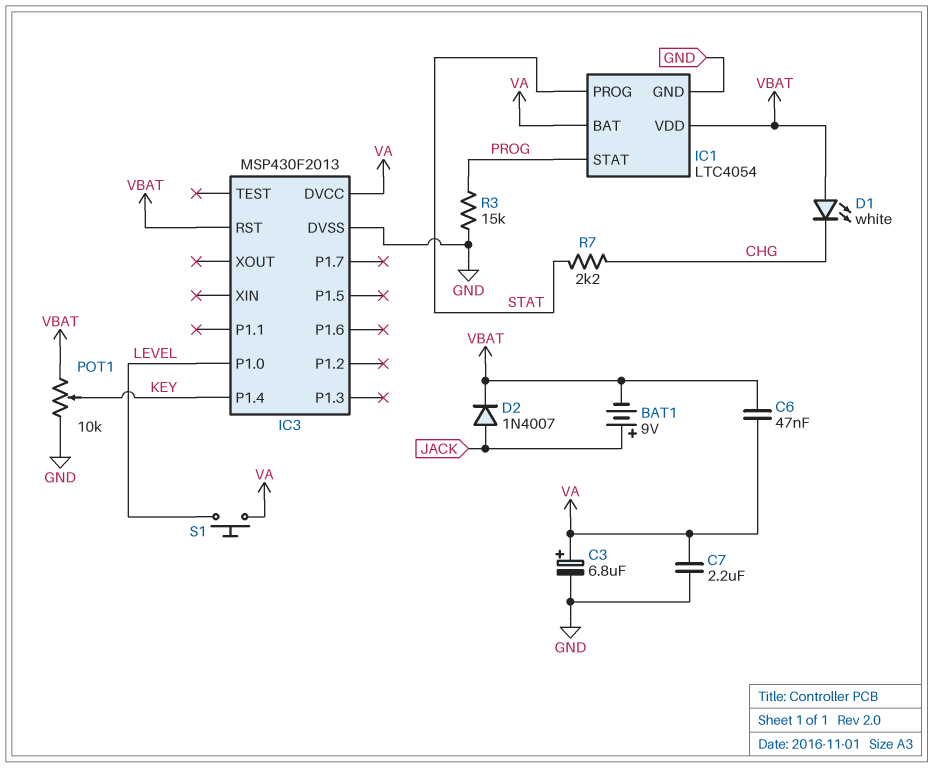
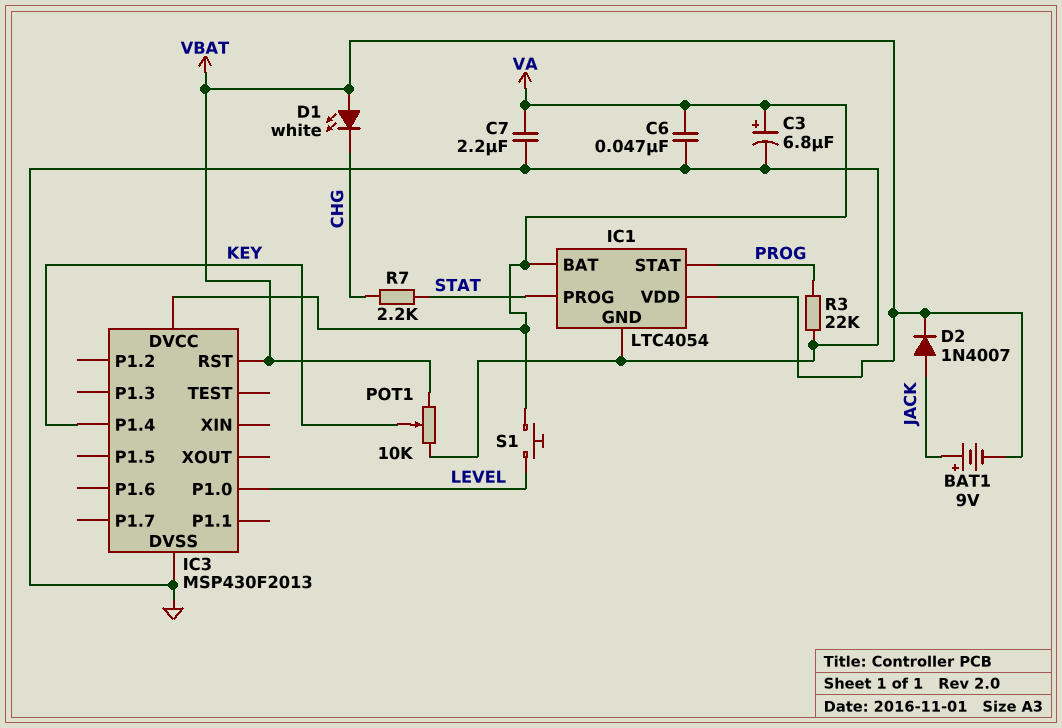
C6: 47nF (VA, VBAT) -> 47nF (GND, VA)
R3: 15k (GND, PROG) -> 22k (GND, PROG)

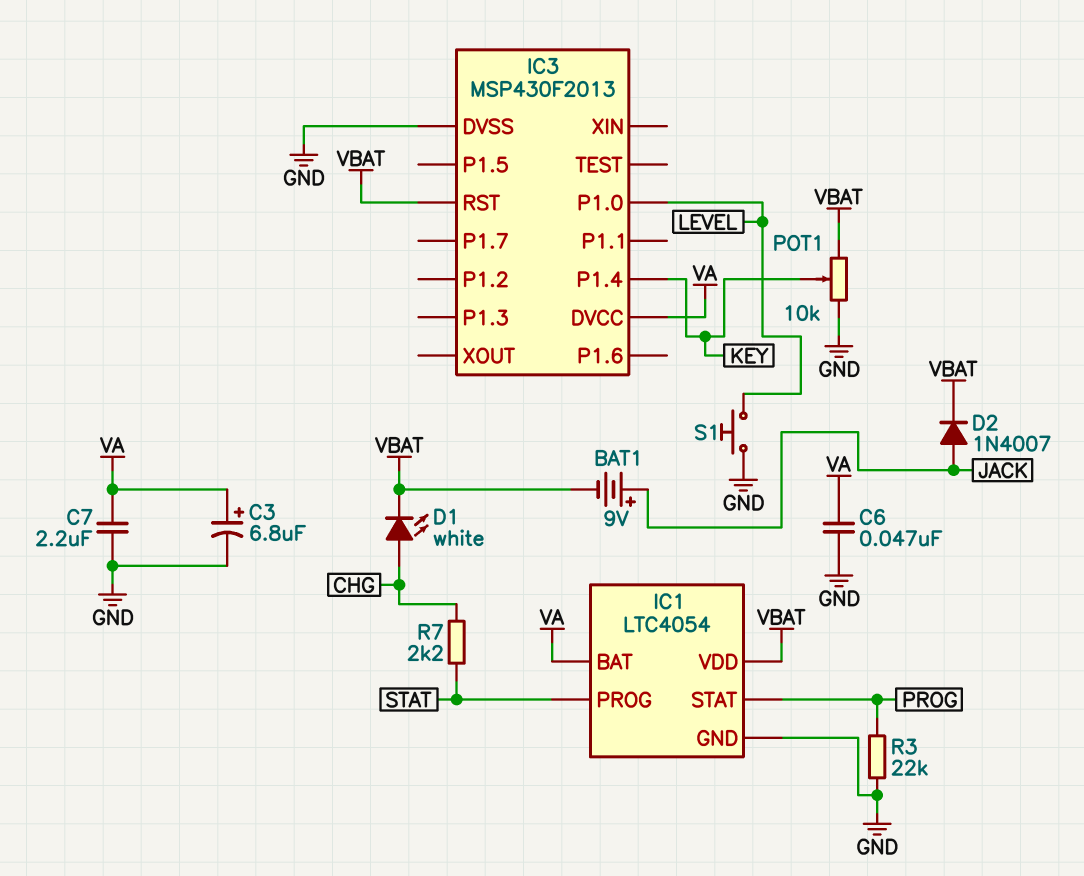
D1: LED white (A VBAT, K CHG) -> LED white (A CHG, K VBAT)
S1: button (LEVEL, VA) -> button (GND, LEVEL)

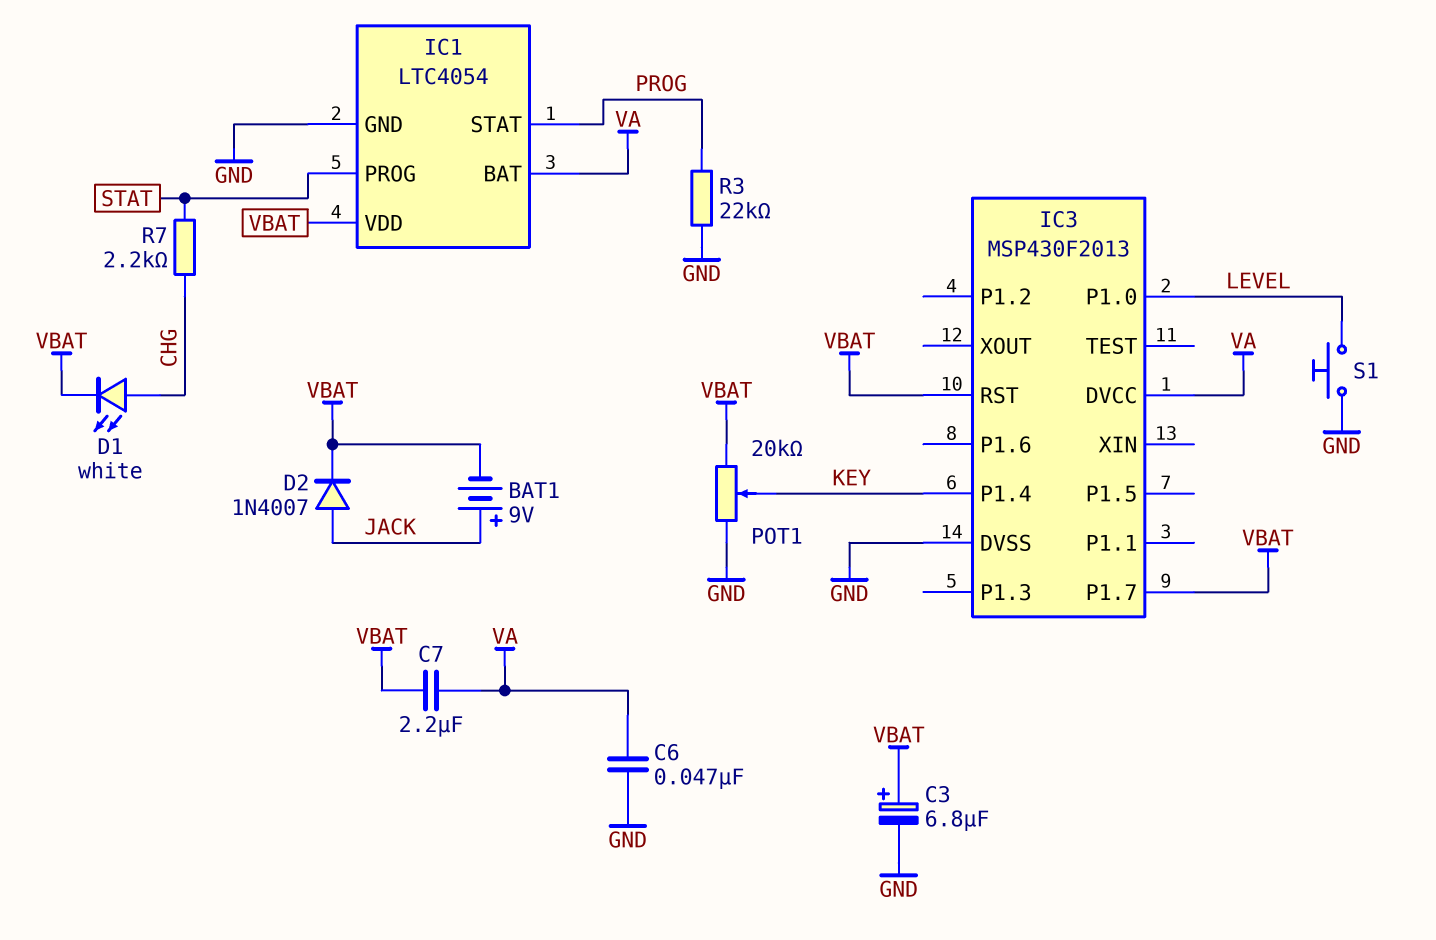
C3: 6.8uF (plus VA, minus GND) -> 6.8uF (plus VBAT, minus GND)
C7: 2.2uF (GND, VA) -> 2.2uF (VA, VBAT)
IC3 pin P1.7: none -> VBAT
POT1: 10k (GND, VBAT, wiper KEY) -> 20k (GND, VBAT, wiper KEY)

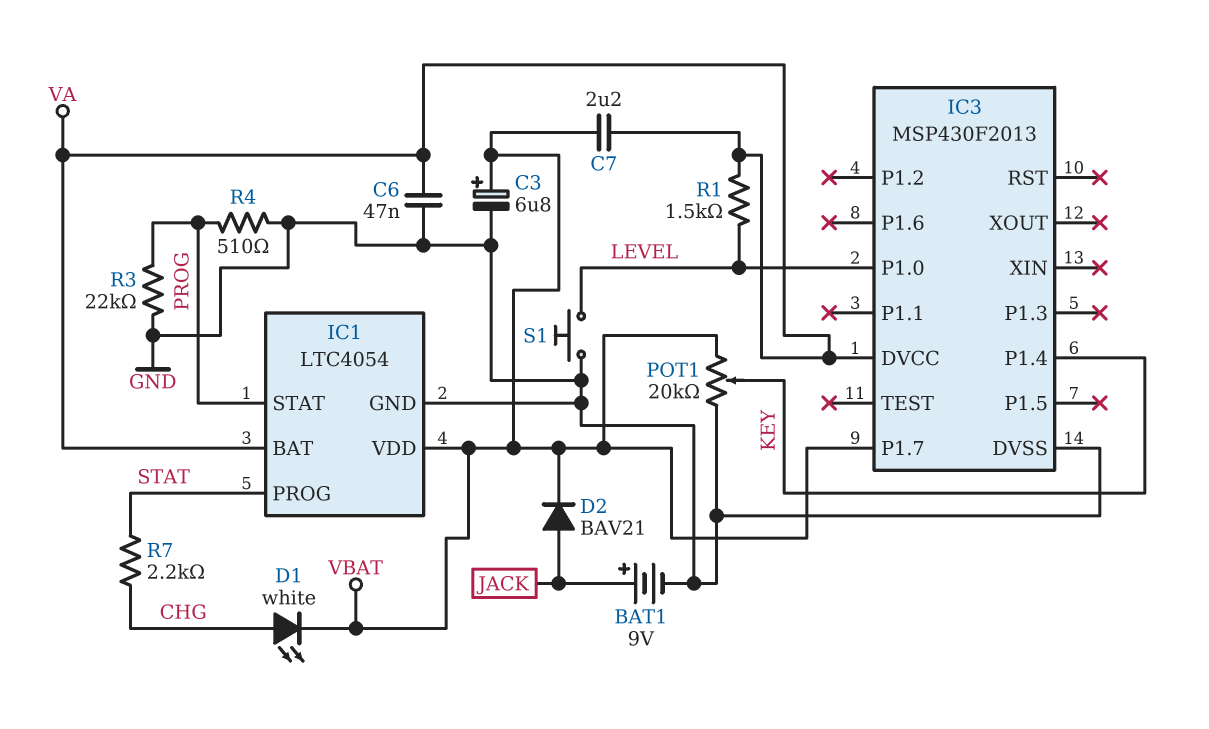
BAT1: 9V (plus JACK, minus VBAT) -> 9V (plus JACK, minus GND)
D2: diode 1N4007 (A JACK, K VBAT) -> diode BAV21 (A JACK, K VBAT)
IC3 pin RST: VBAT -> none
R1: none -> 1.5k (LEVEL, VA)
R4: none -> 510 (GND, PROG)

